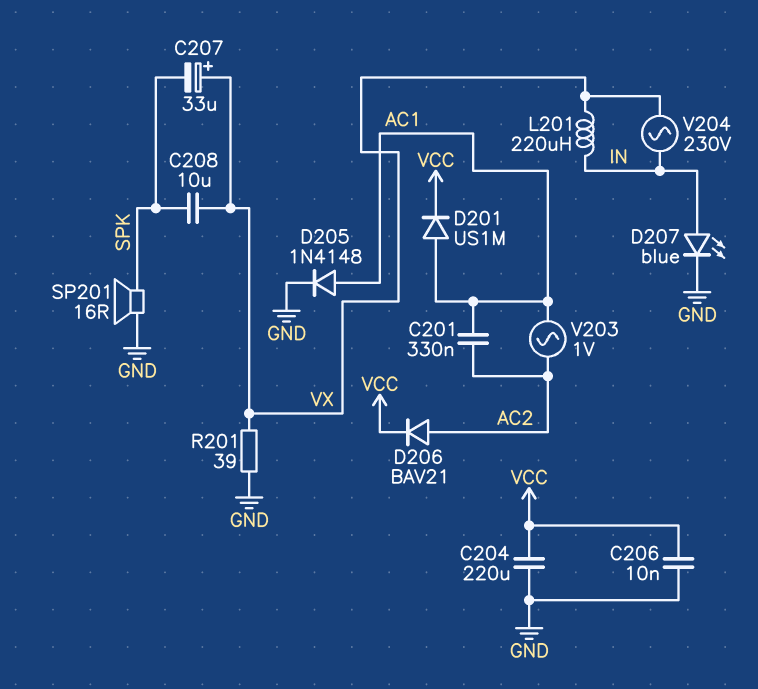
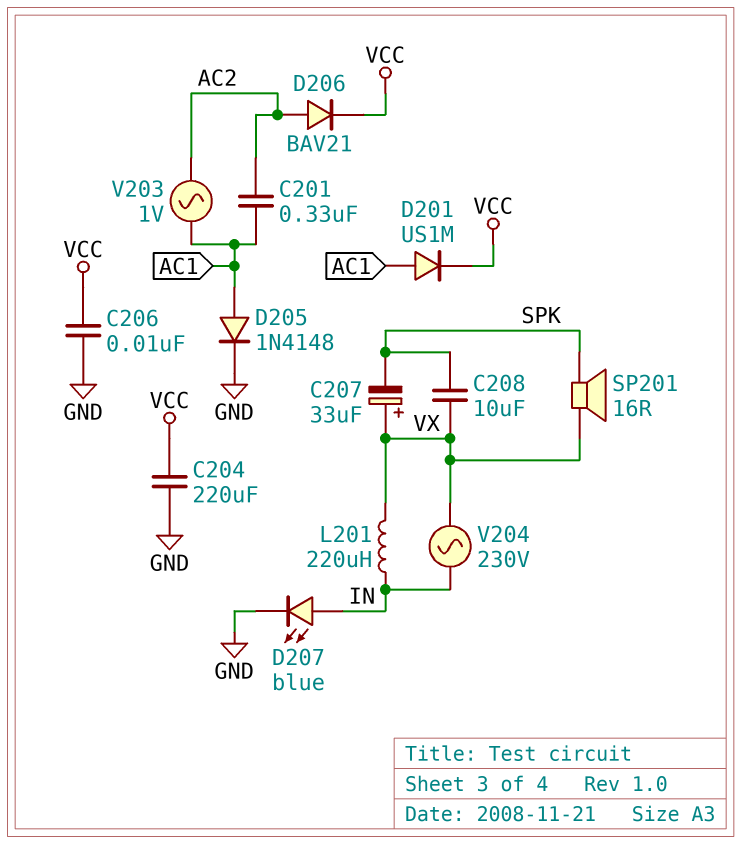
R201: 39 (GND, VX) -> none
SP201: speaker 16R (GND, SPK) -> speaker 16R (SPK, VX)

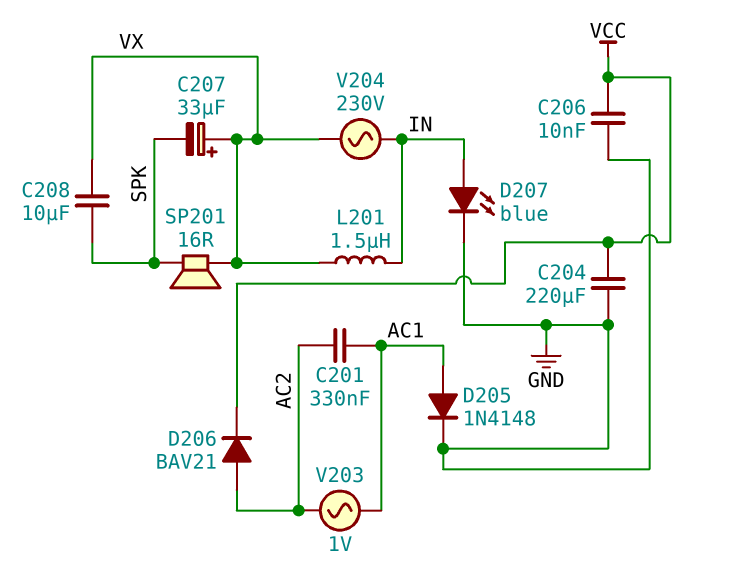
D201: diode US1M (A AC1, K VCC) -> none
L201: 220uH (IN, VX) -> 1.5uH (IN, VX)

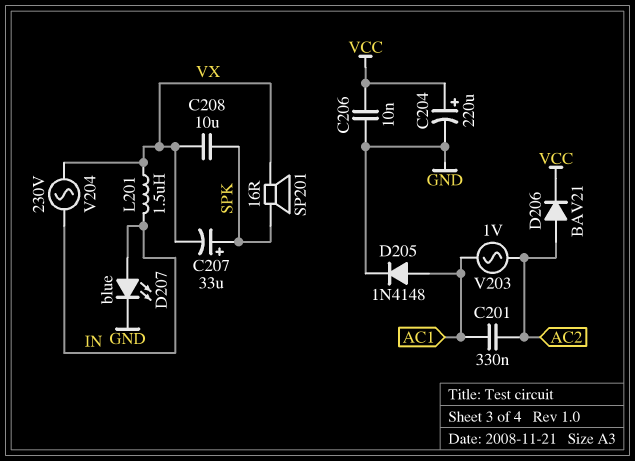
C204: 220uF (GND, VCC) -> 220uF (plus VCC, minus GND)
C207: 33uF (plus VX, minus SPK) -> 33uF (plus SPK, minus VX)

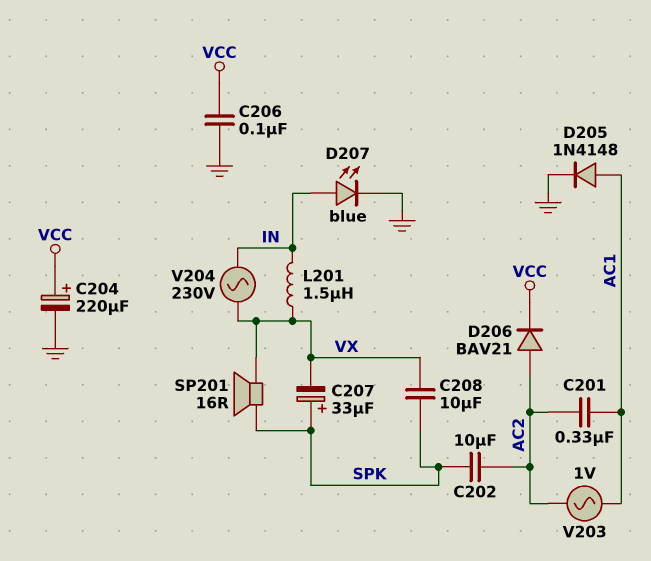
C202: none -> 10uF (AC2, SPK)
C206: 10nF (GND, VCC) -> 100nF (GND, VCC)

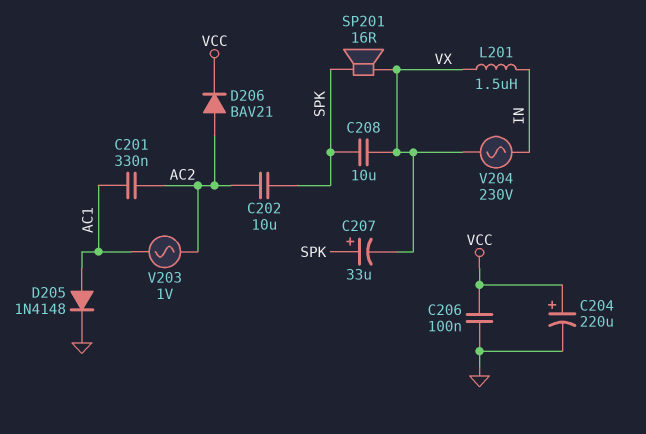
D207: LED blue (A IN, K GND) -> none

